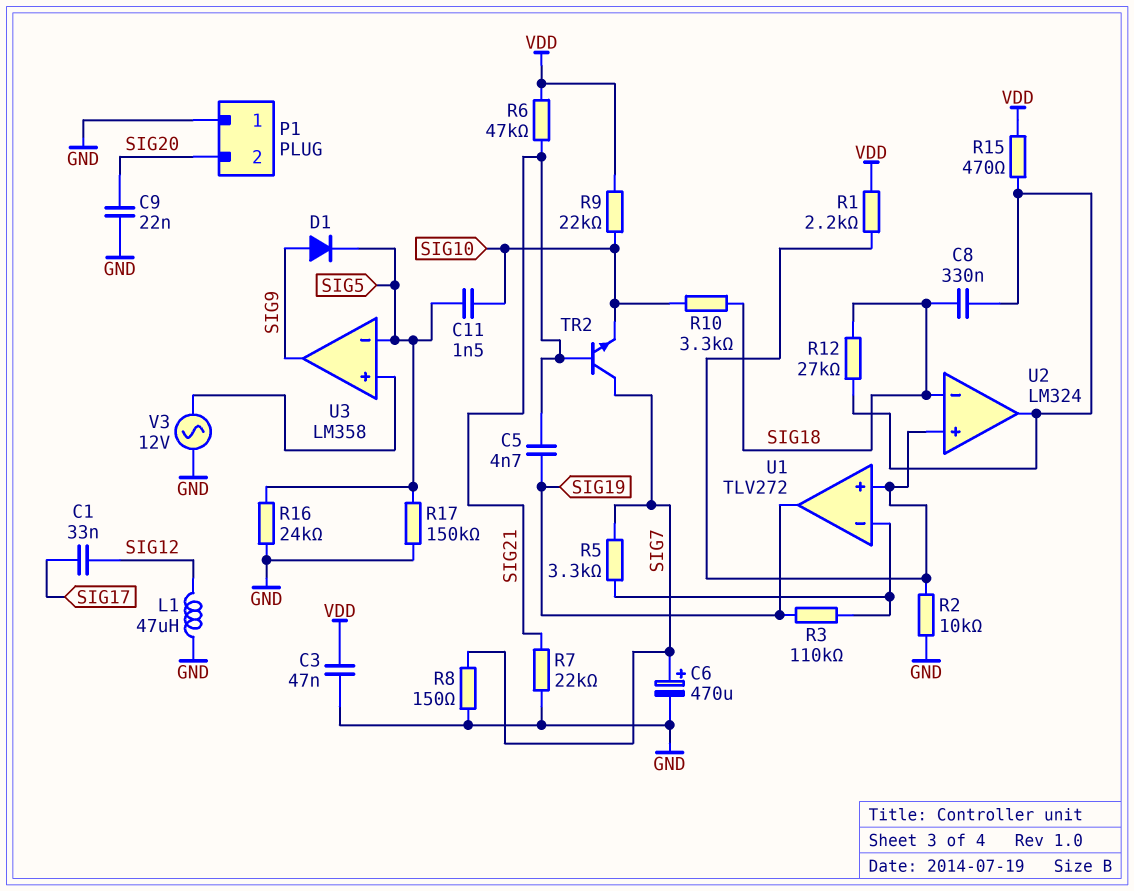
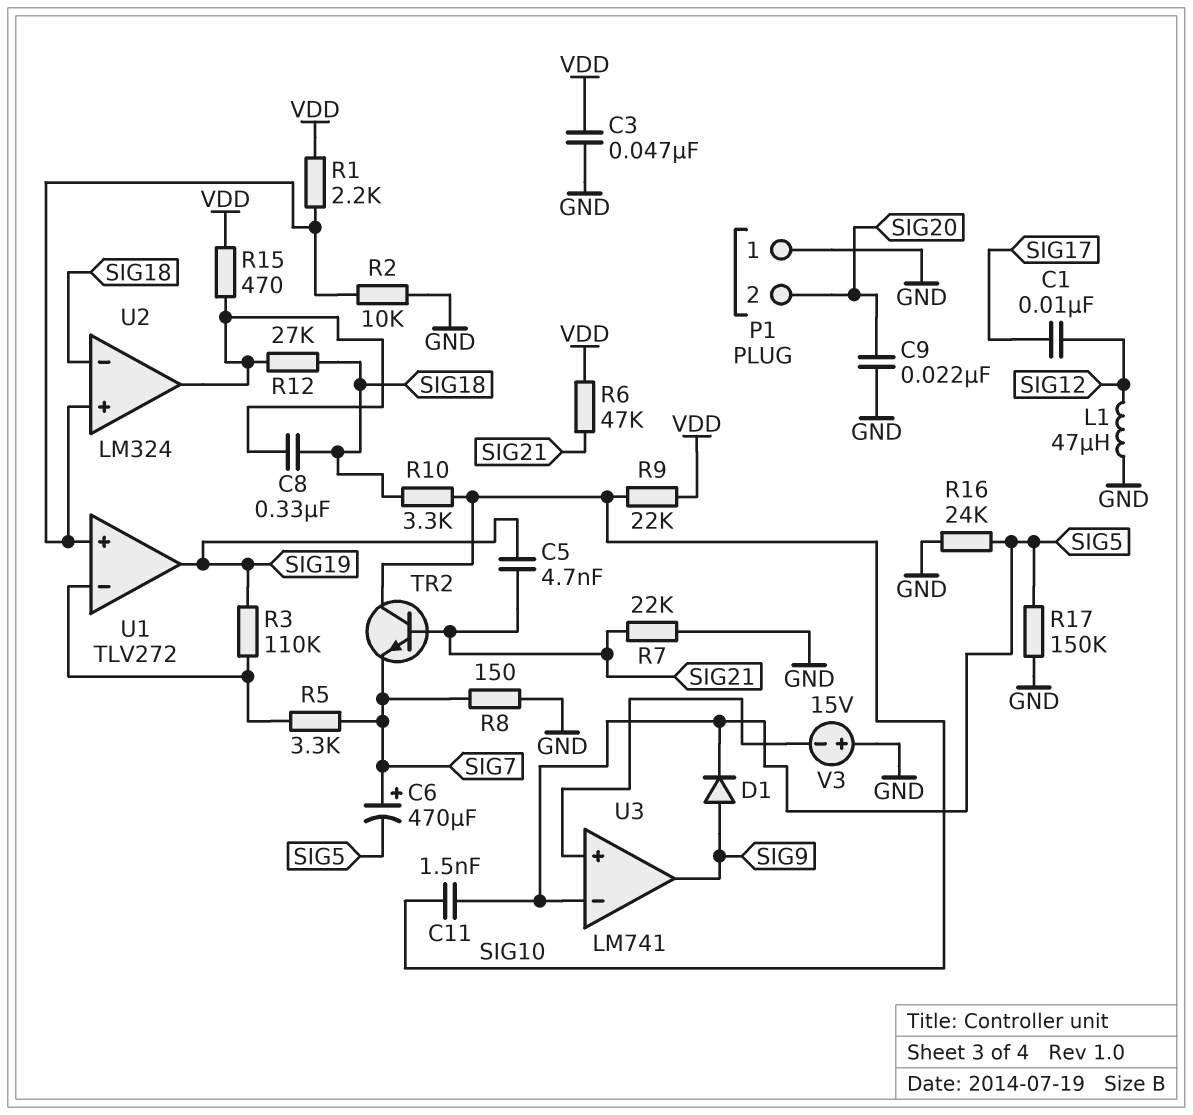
C1: 33nF (SIG12, SIG17) -> 10nF (SIG12, SIG17)
C6: 470uF (plus SIG7, minus GND) -> 470uF (plus SIG7, minus SIG5)
TR2: NPN (B SIG21, C SIG7, E SIG10) -> NPN (B SIG21, C SIG10, E SIG7)
U3: LM358 -> LM741
V3: AC 12V (GND, U3/in+) -> 15V (plus GND, minus U3/in+)

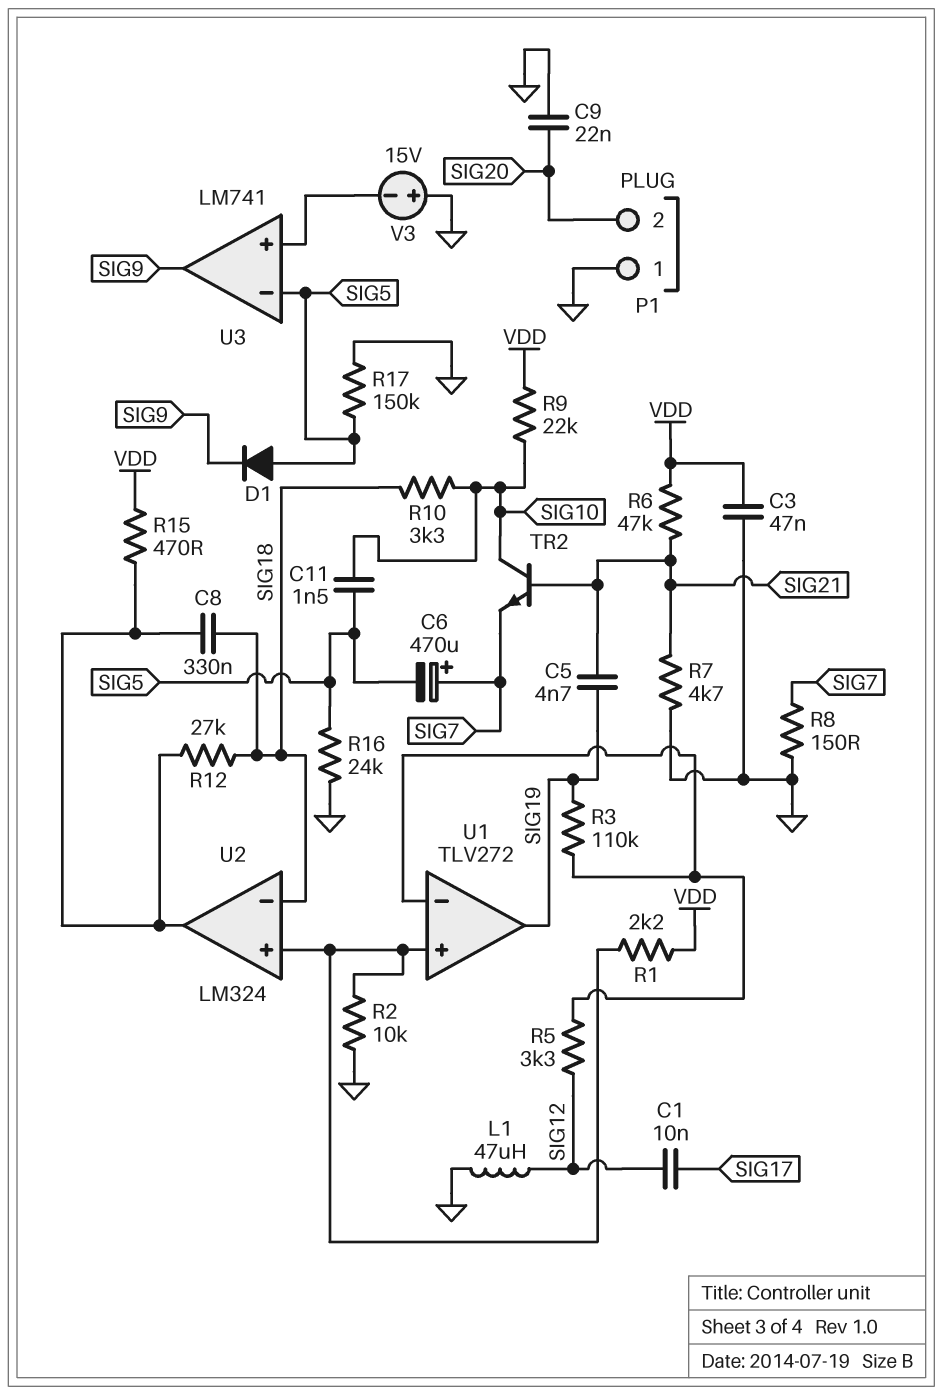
D1: diode (A SIG9, K SIG5) -> diode (A SIG5, K SIG9)
R5: 3.3k (SIG7, U1/in-) -> 3.3k (SIG12, U1/in-)
R7: 22k (GND, SIG21) -> 4.7k (GND, SIG21)

